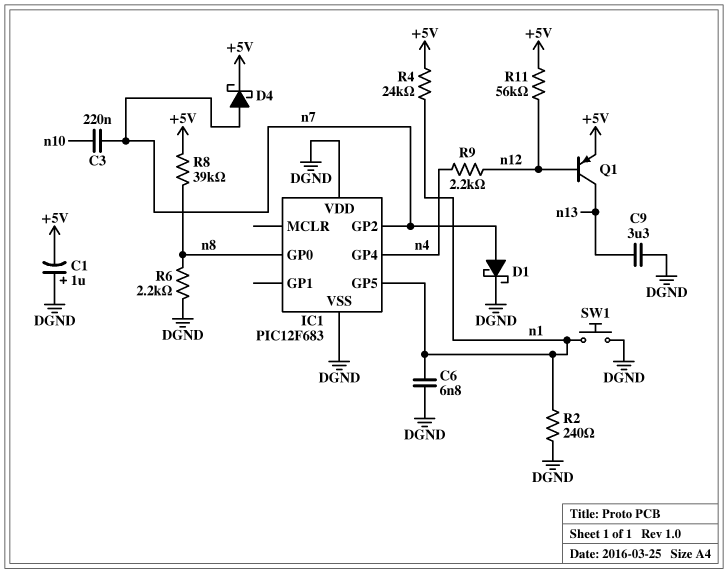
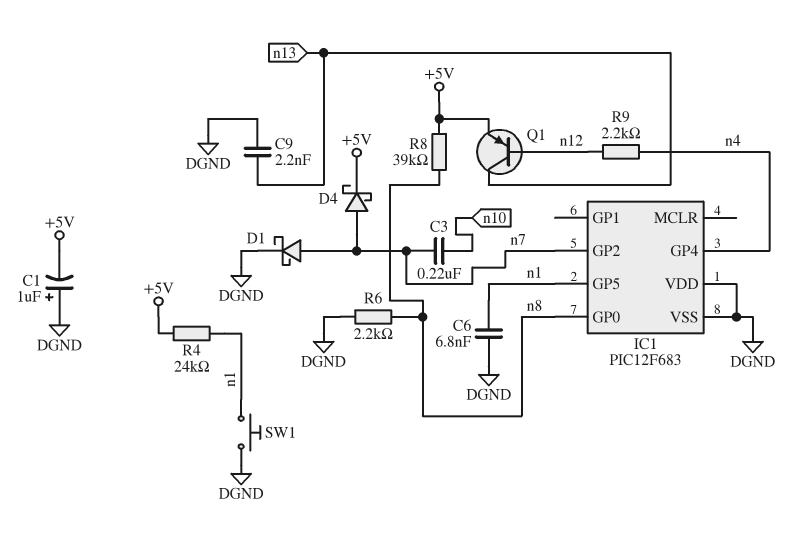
C9: 3.3uF (DGND, n13) -> 2.2nF (DGND, n13)
R2: 240 (DGND, n1) -> none
R11: 56k (+5V, n12) -> none

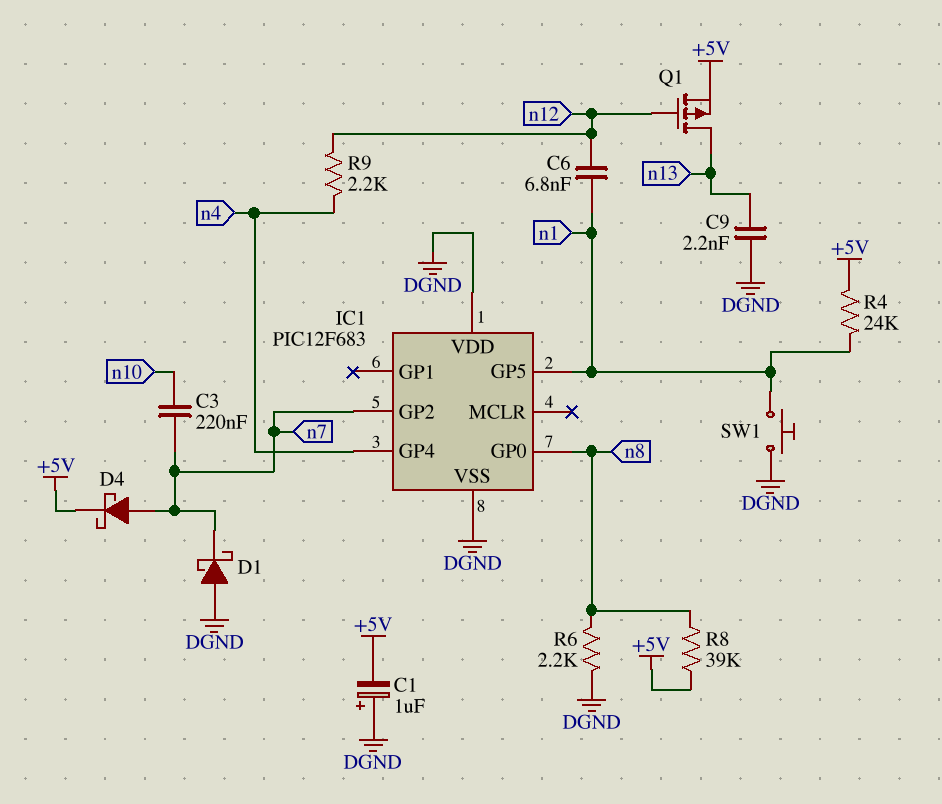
C6: 6.8nF (DGND, n1) -> 6.8nF (n1, n12)
D1: schottky (A n7, K DGND) -> schottky (A DGND, K n7)
Q1: PNP (B n12, C n13, E +5V) -> PMOS (G n12, D n13, S +5V)

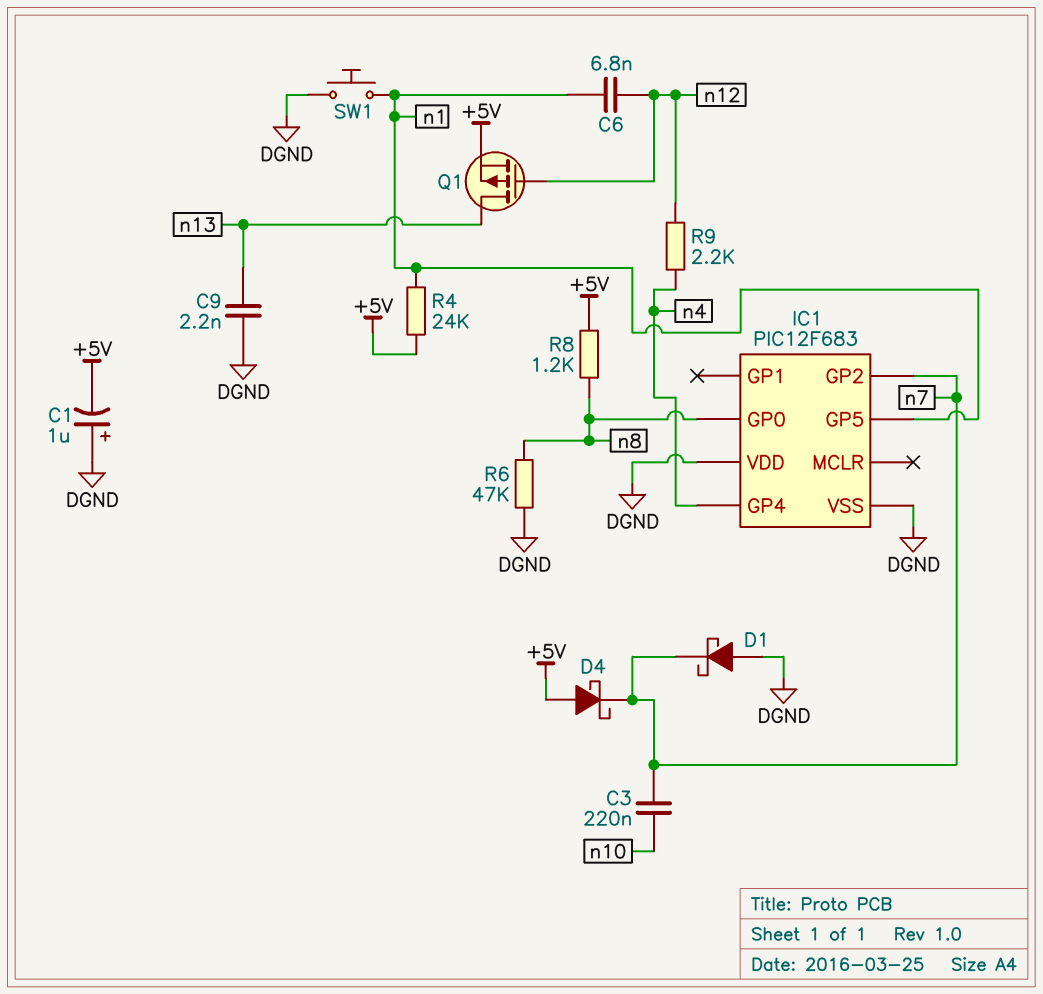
D4: schottky (A n7, K +5V) -> schottky (A +5V, K n7)
R6: 2.2k (DGND, n8) -> 47k (DGND, n8)
R8: 39k (+5V, n8) -> 1.2k (+5V, n8)

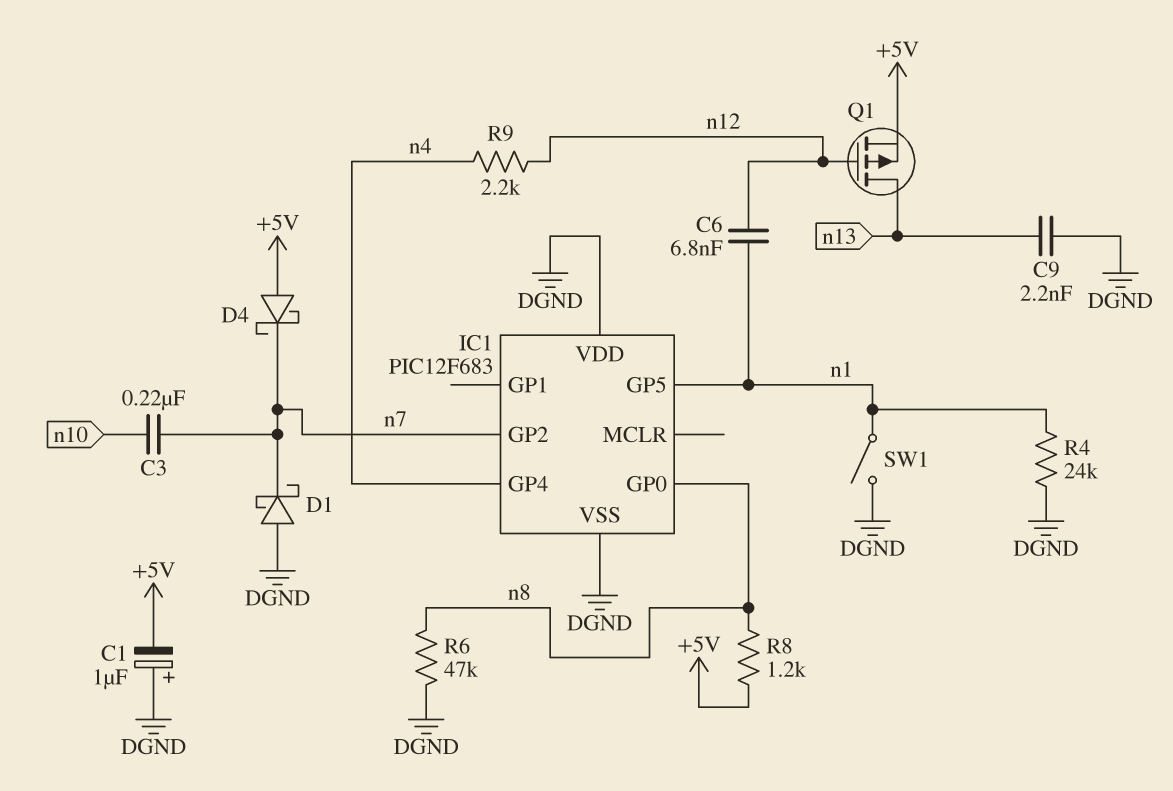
R4: 24k (+5V, n1) -> 24k (DGND, n1)
SW1: button (DGND, n1) -> switch (DGND, n1)

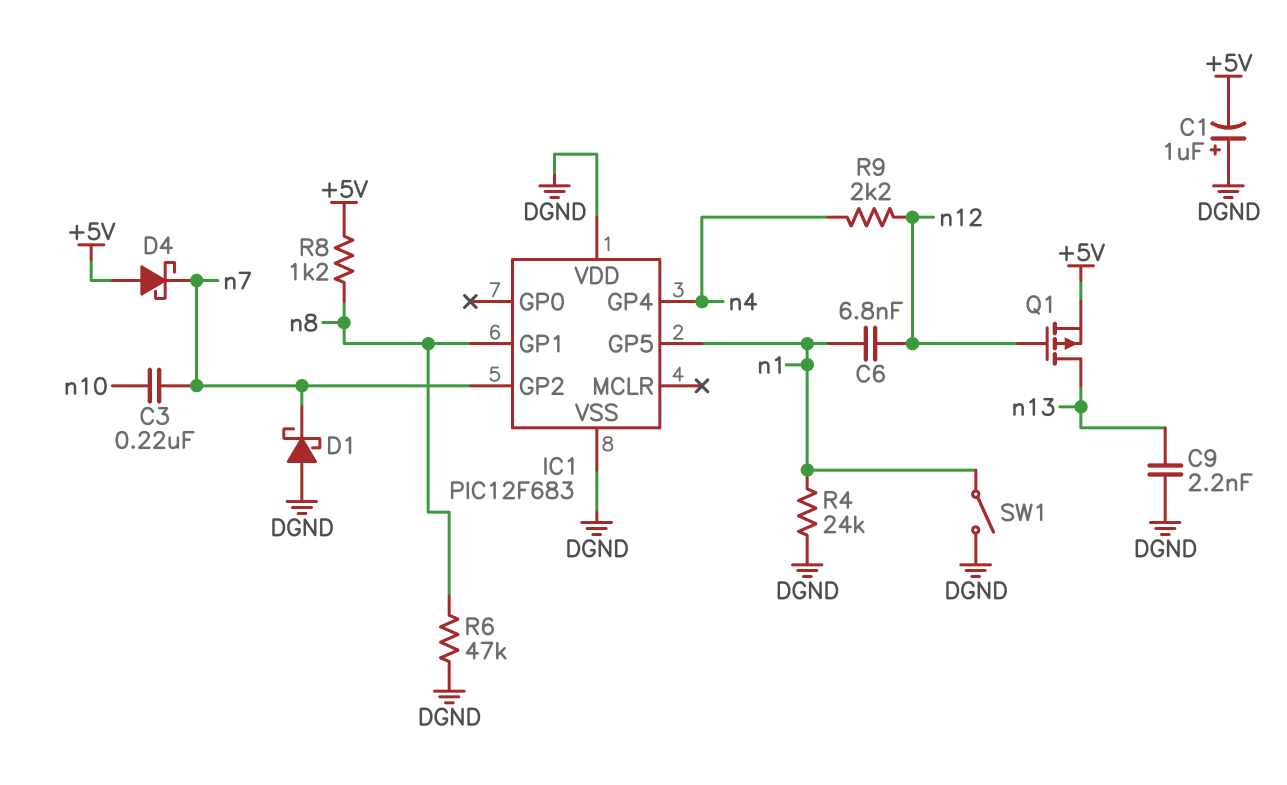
IC1 pin GP0: n8 -> none
IC1 pin GP1: none -> n8

